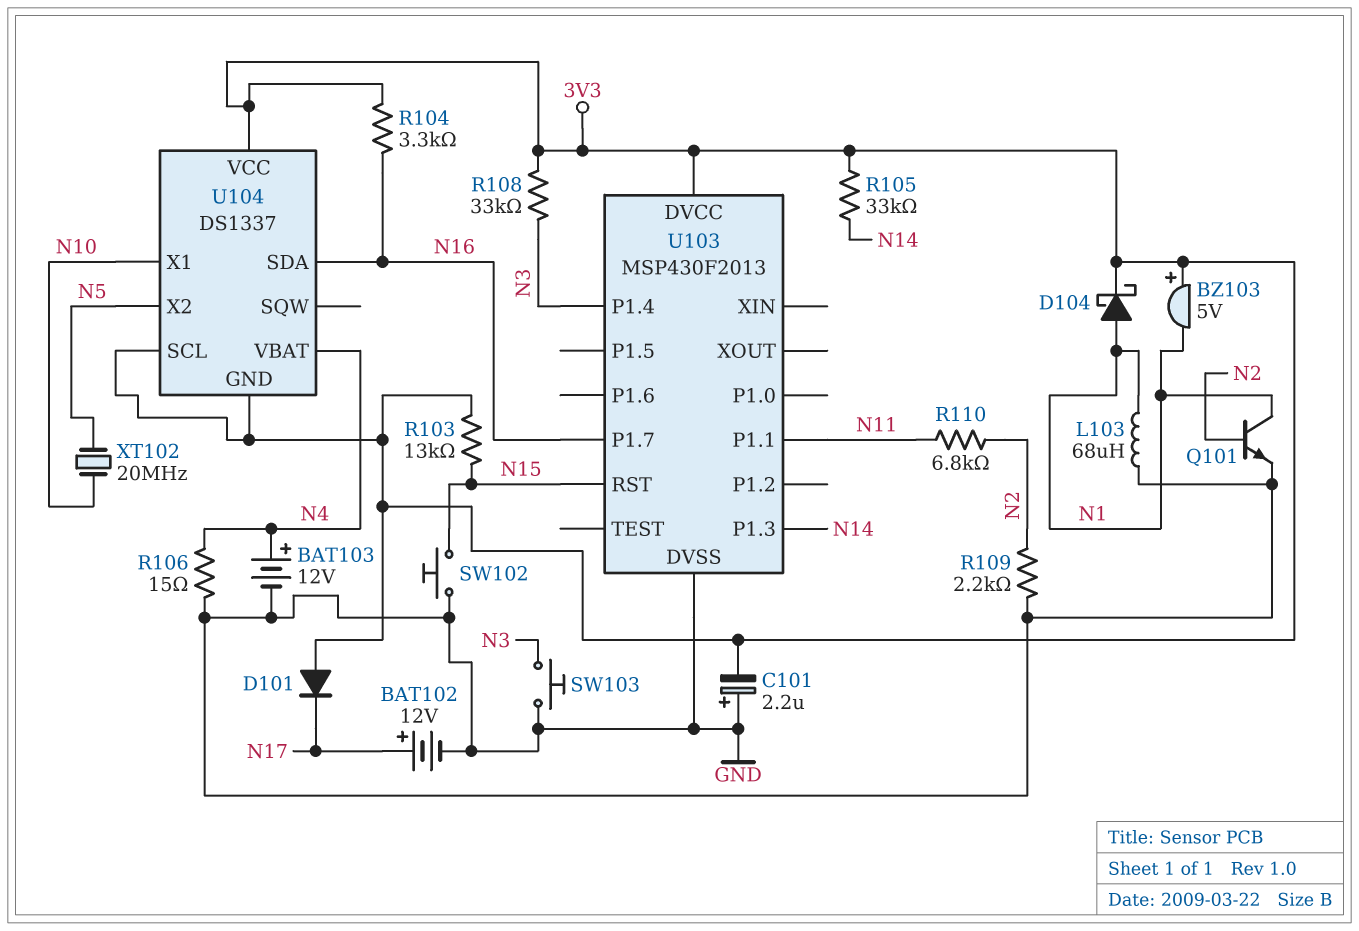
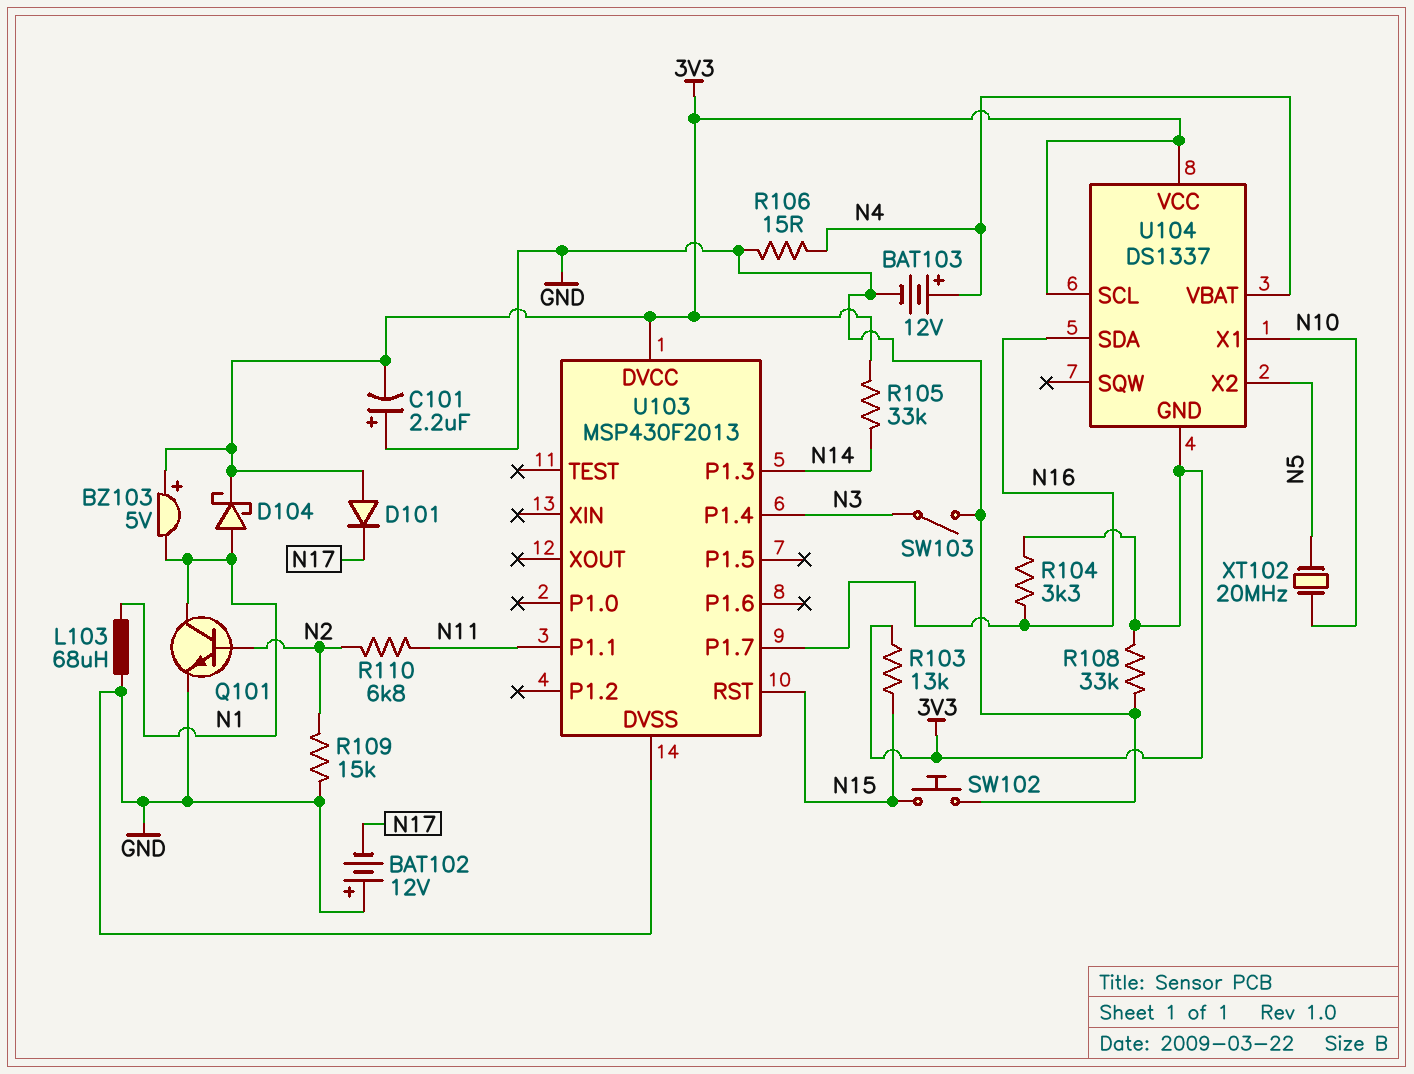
BAT102: 12V (plus N17, minus GND) -> 12V (plus GND, minus N17)
R108: 33k (3V3, N3) -> 33k (3V3, GND)
R109: 2.2k (GND, N2) -> 15k (GND, N2)
SW103: button (GND, N3) -> switch (GND, N3)

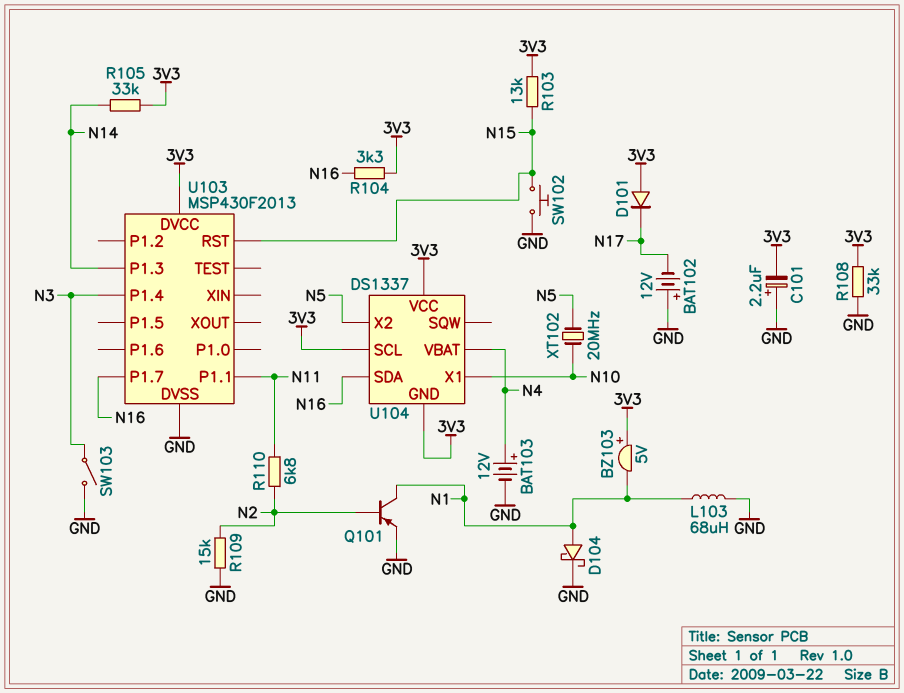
D104: schottky (A N1, K 3V3) -> schottky (A N1, K GND)
Q101: NPN (B N2, C N1, E GND) -> PNP (B N2, C N1, E GND)
R106: 15 (GND, N4) -> none

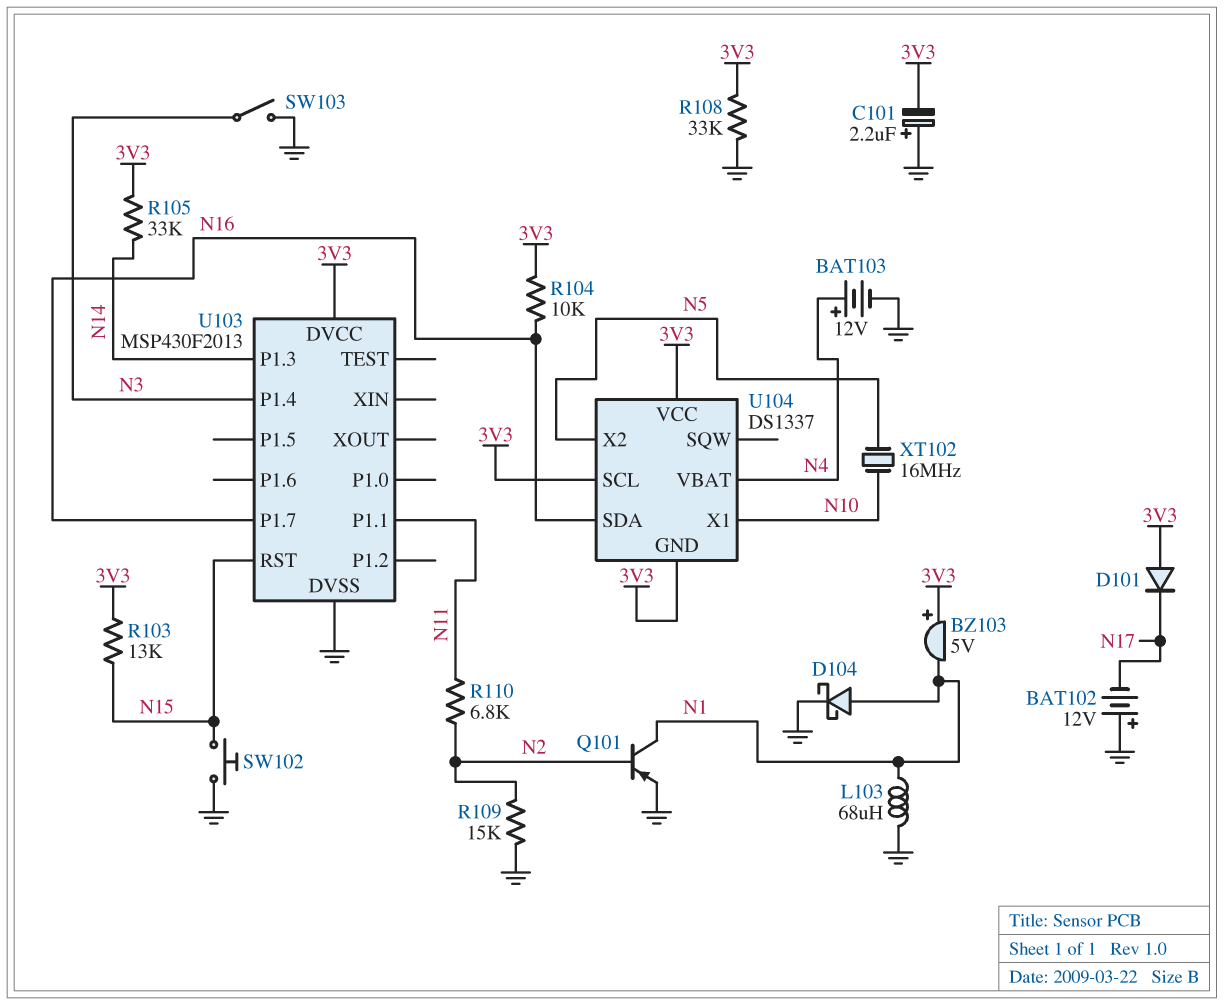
R104: 3.3k (3V3, N16) -> 10k (3V3, N16)
XT102: 20MHz (N5, N10) -> 16MHz (N5, N10)

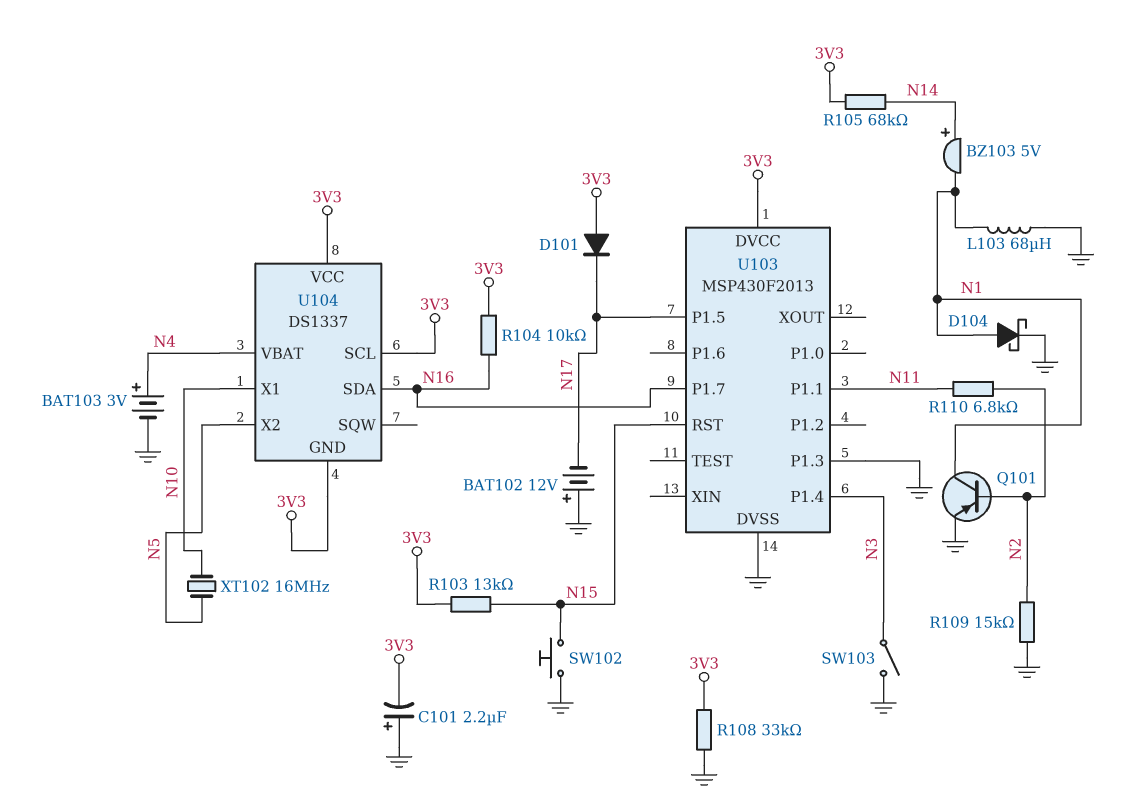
BAT103: 12V (plus N4, minus GND) -> 3V (plus N4, minus GND)
BZ103: buzzer 5V (plus 3V3, minus N1) -> buzzer 5V (plus N14, minus N1)
R105: 33k (3V3, N14) -> 68k (3V3, N14)
U103 pin P1.3: N14 -> GND
U103 pin P1.5: none -> N17

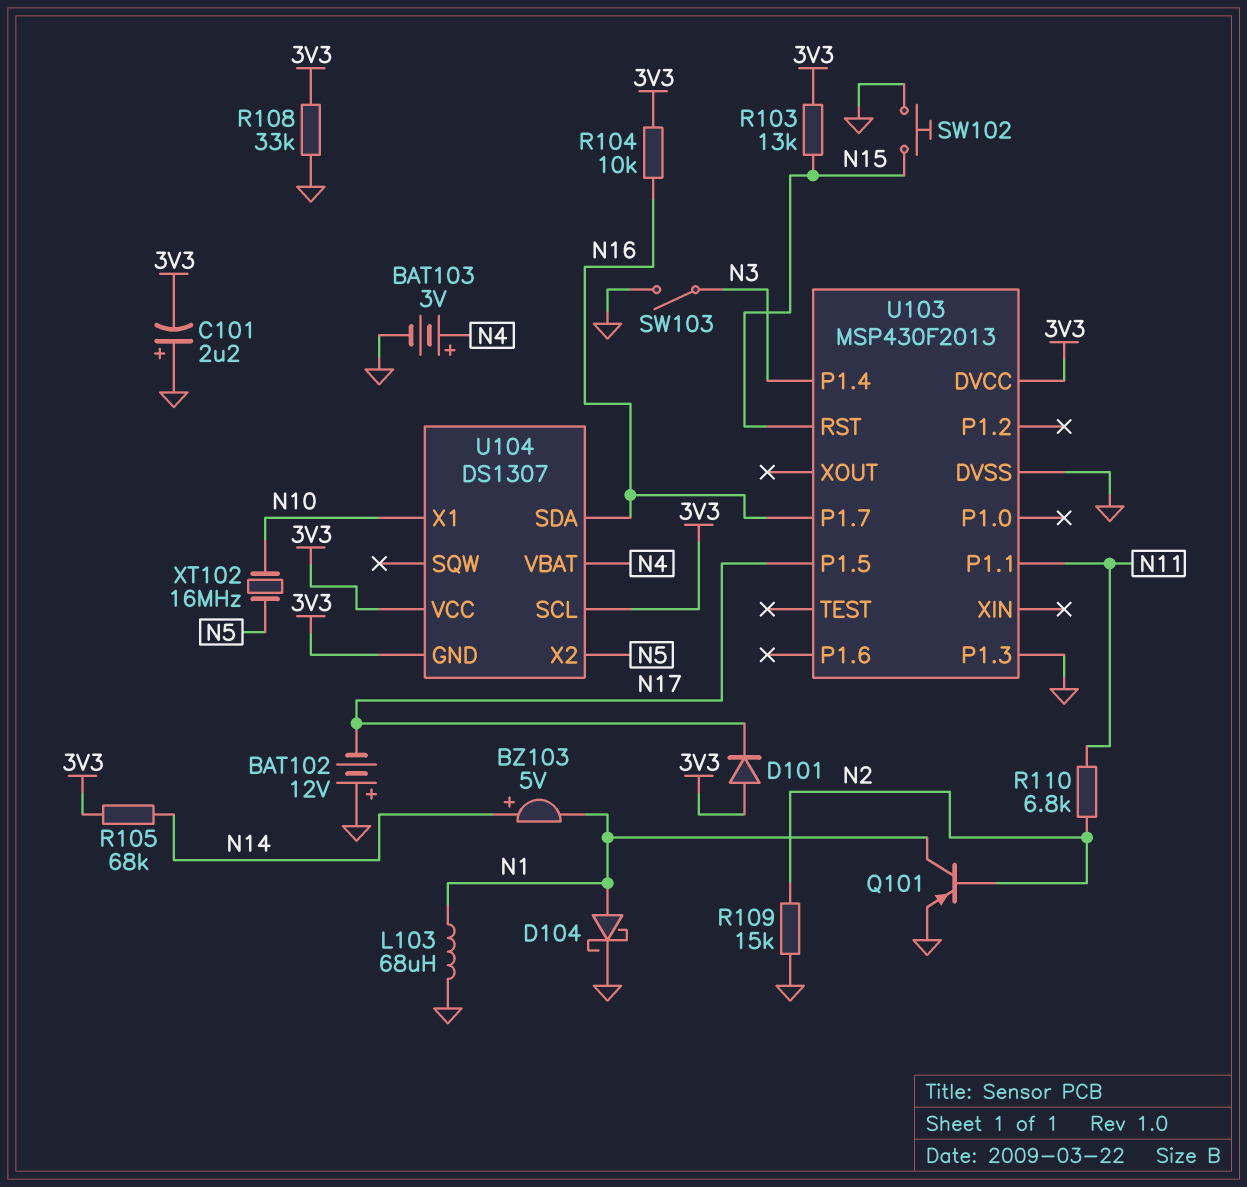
U104: DS1337 -> DS1307

